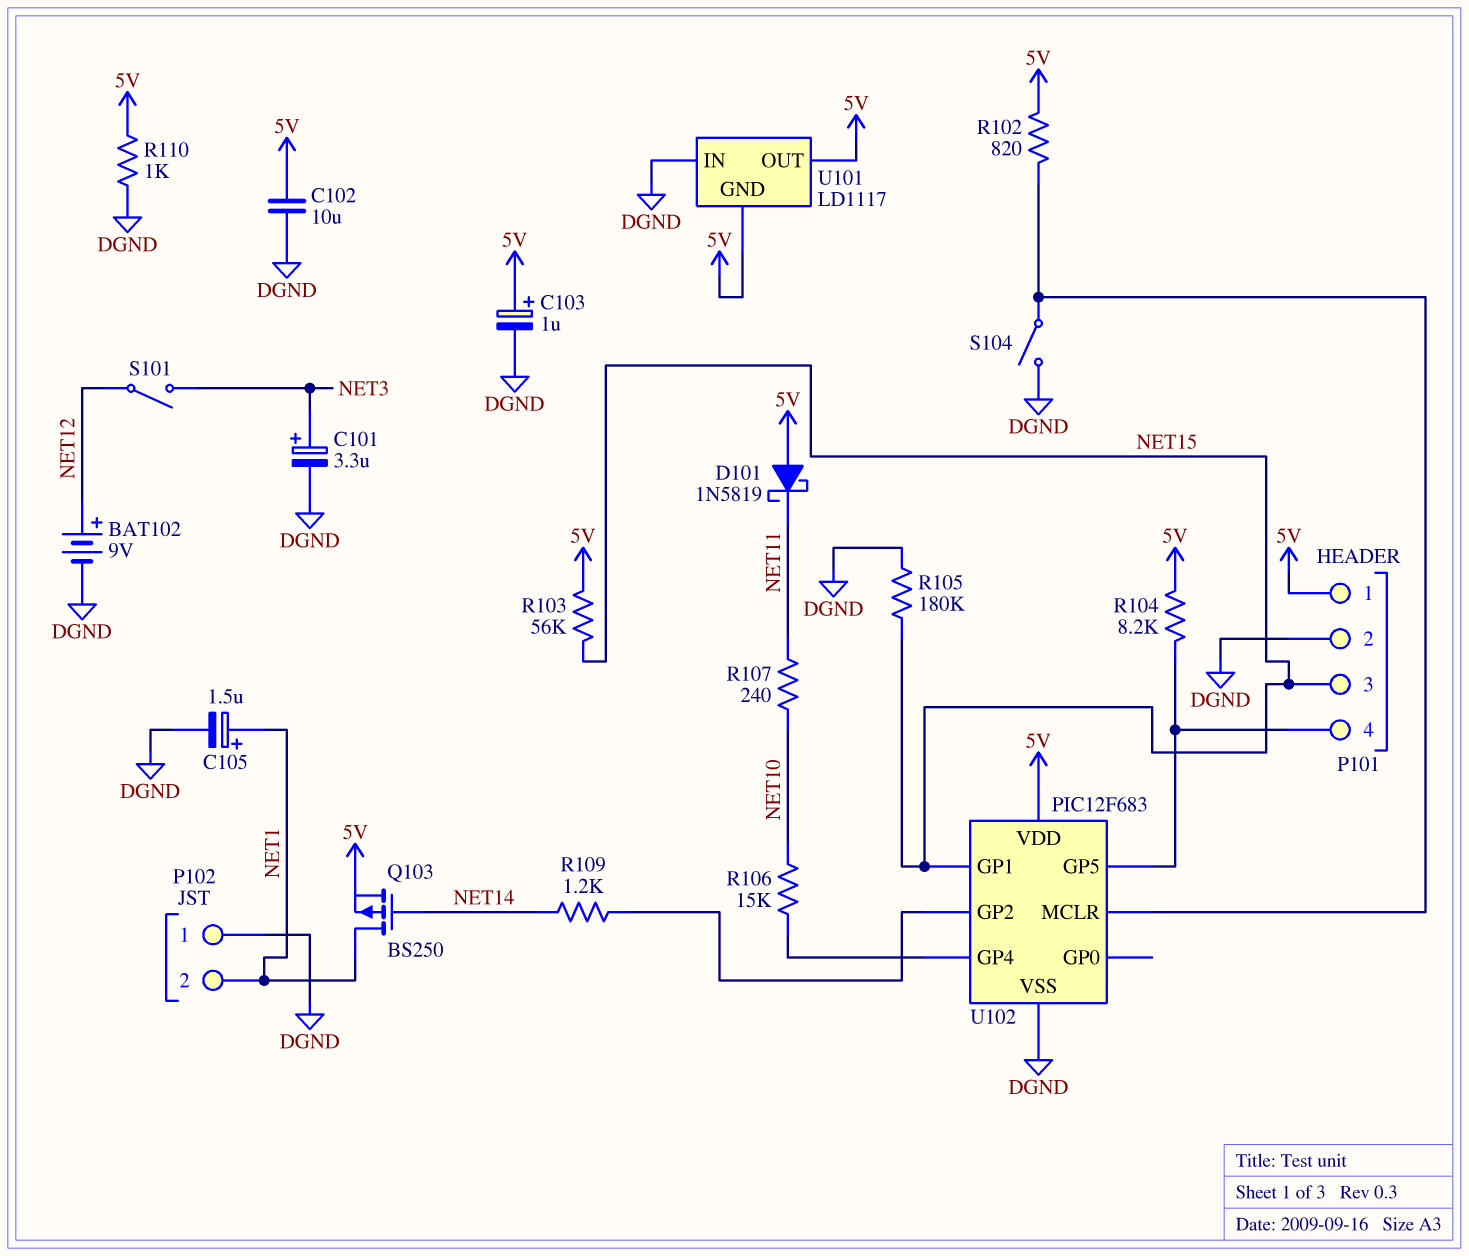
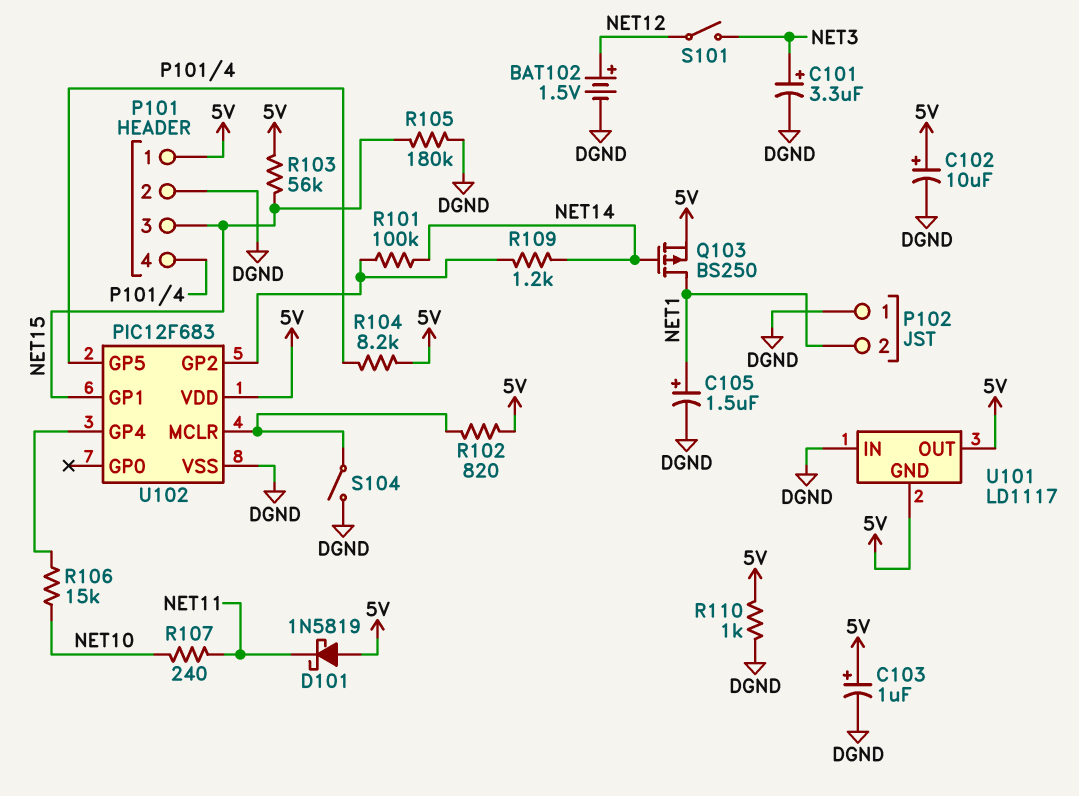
BAT102: 9V (plus NET12, minus DGND) -> 1.5V (plus NET12, minus DGND)
C102: 10uF (5V, DGND) -> 10uF (plus 5V, minus DGND)
R101: none -> 100k (NET14, U102/GP2)

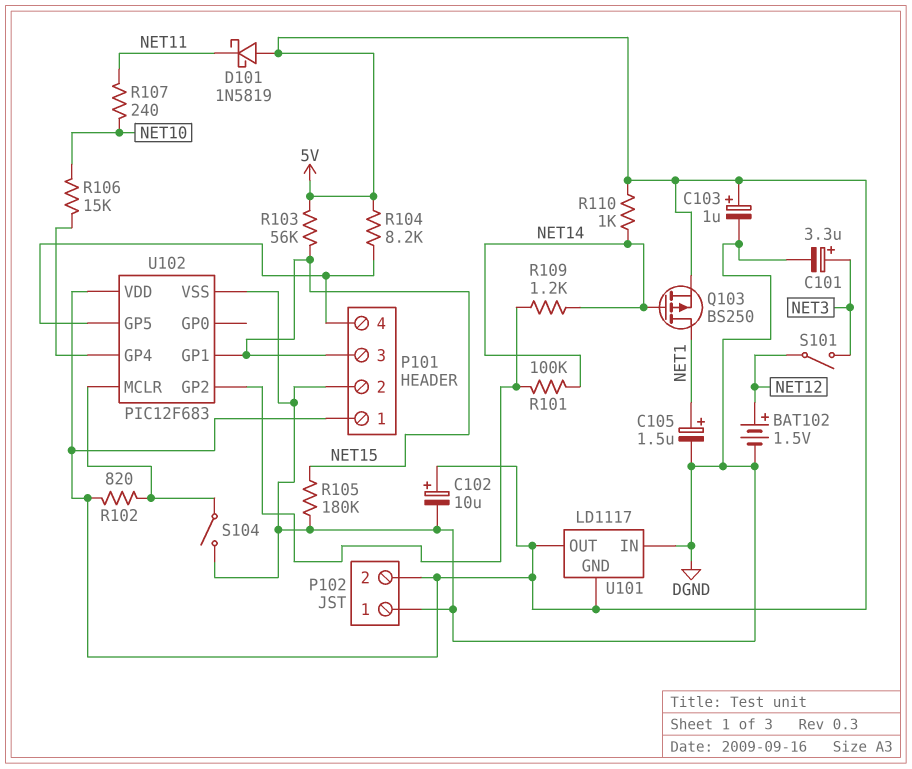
P102 pin 2: NET1 -> 5V
R110: 1k (5V, DGND) -> 1k (5V, NET14)

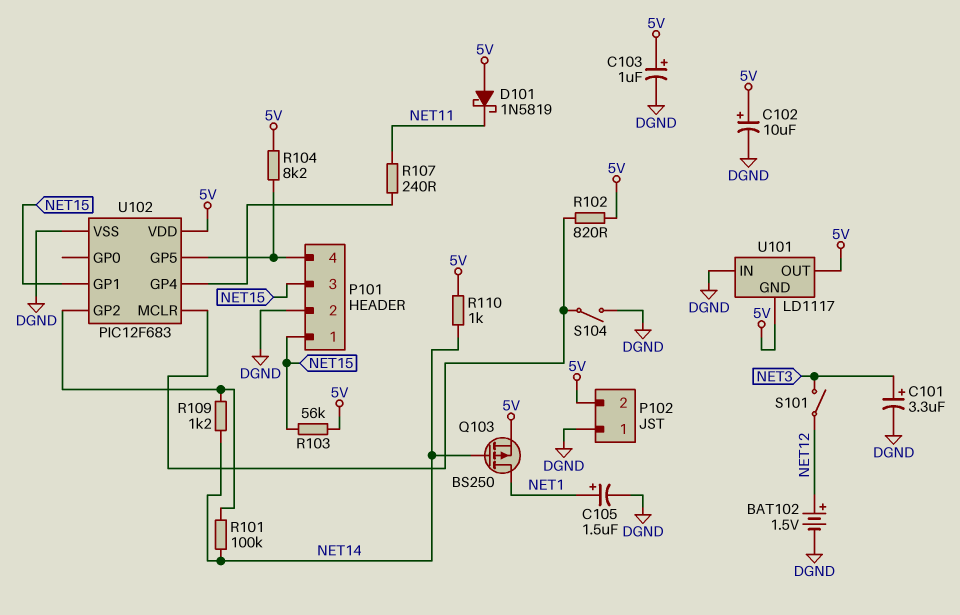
P101 pin 1: 5V -> NET15
R105: 180k (DGND, NET15) -> none
R106: 15k (NET10, U102/GP4) -> none
R107: 240 (NET10, NET11) -> 240 (NET11, U102/GP4)

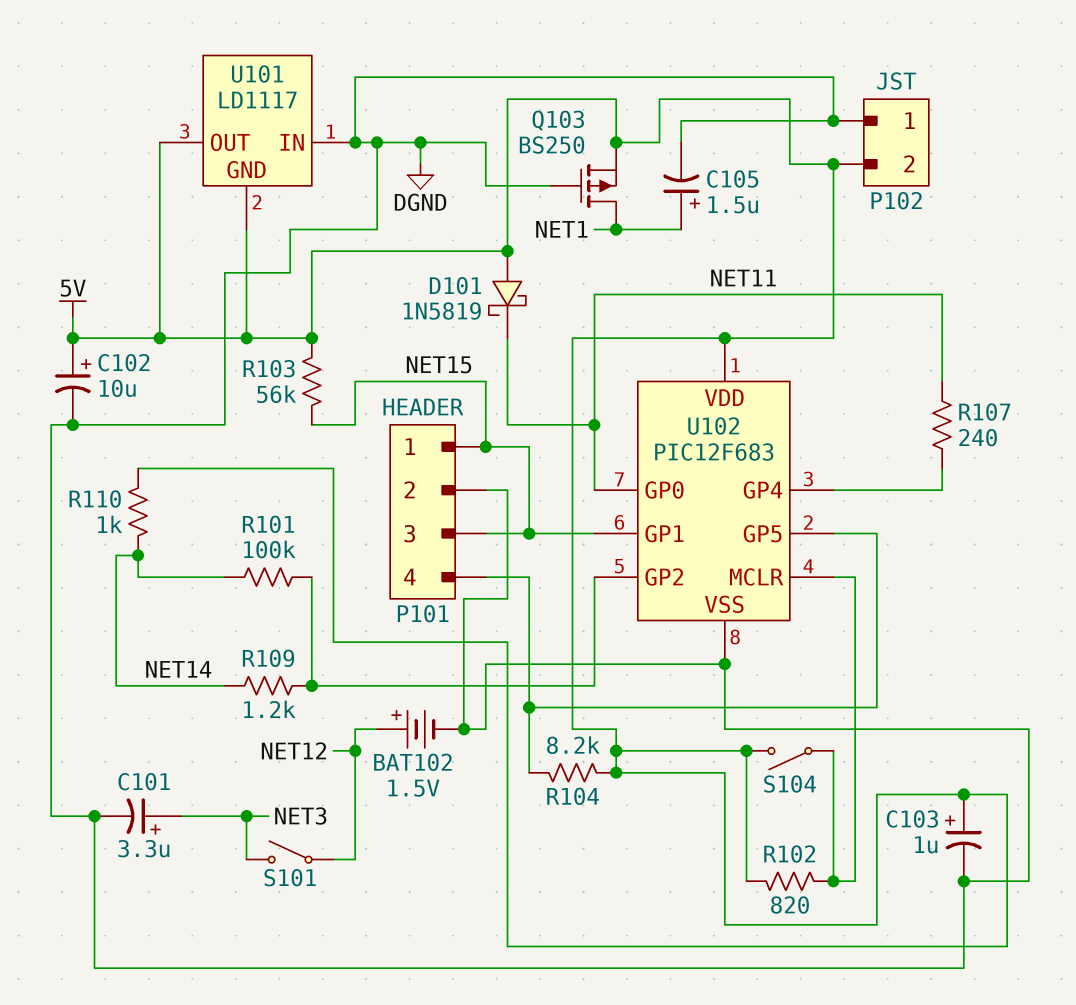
Q103: PMOS BS250 (G NET14, D NET1, S 5V) -> PMOS BS250 (G DGND, D NET1, S 5V)
S104: switch (DGND, U102/MCLR) -> switch (5V, U102/MCLR)
U102 pin GP0: none -> NET11

